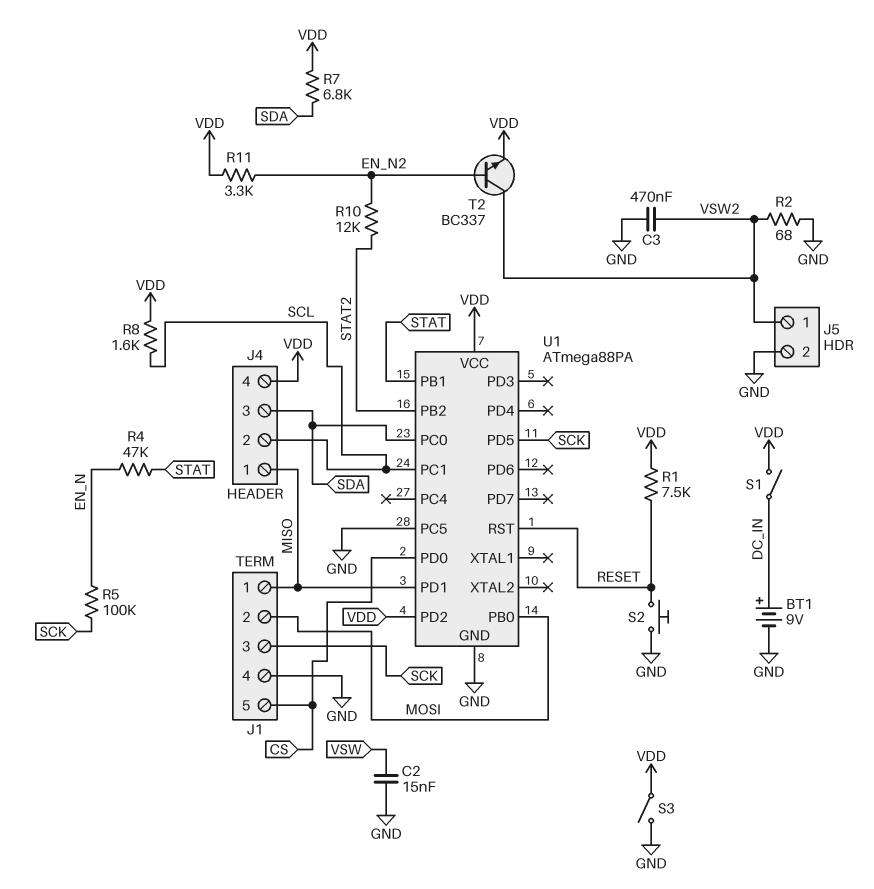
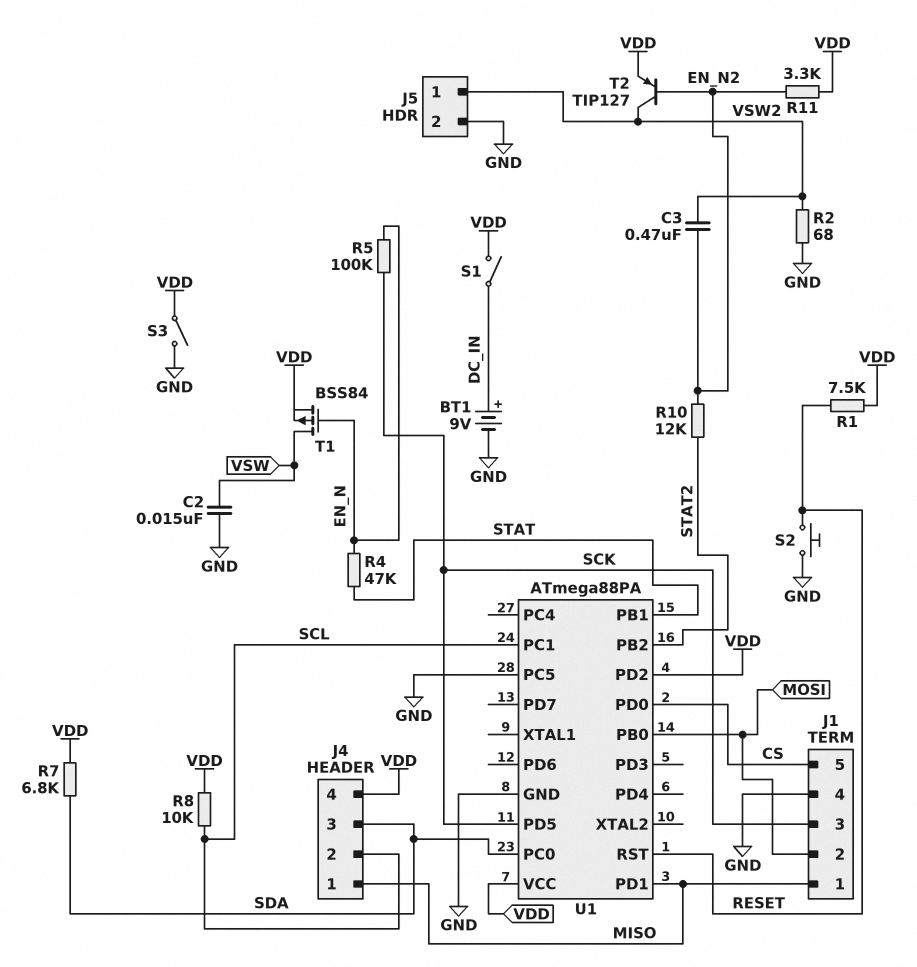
C3: 470nF (GND, VSW2) -> 470nF (EN_N2, VSW2)
R8: 1.6k (SCL, VDD) -> 10k (SCL, VDD)
T1: none -> PMOS BSS84 (G EN_N, D VSW, S VDD)
T2: NPN BC337 (B EN_N2, C VSW2, E VDD) -> PNP TIP127 (B EN_N2, C VSW2, E VDD)

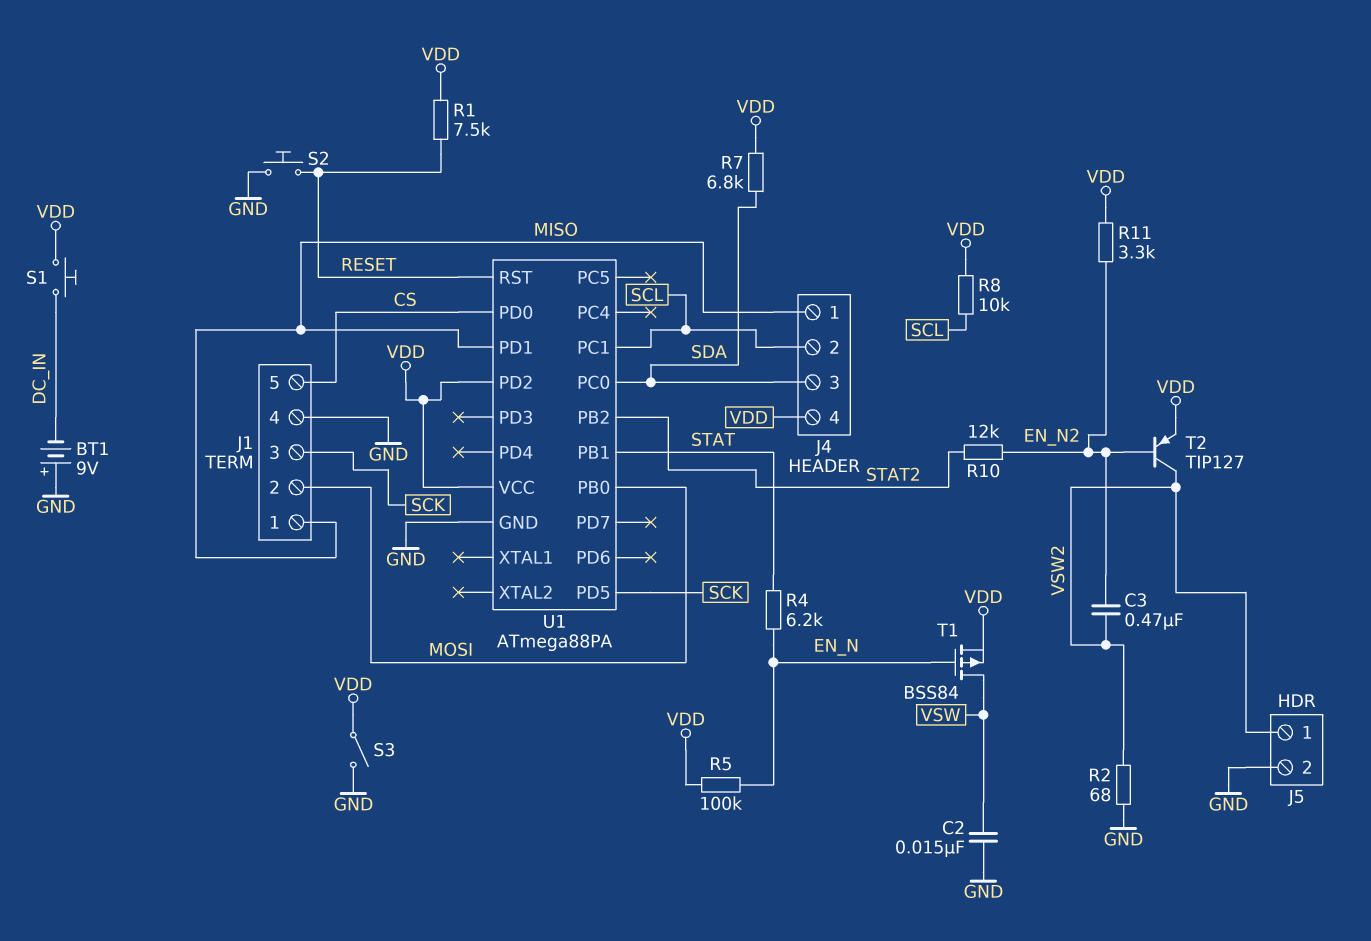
BT1: 9V (plus DC_IN, minus GND) -> 9V (plus GND, minus DC_IN)
R4: 47k (EN_N, STAT) -> 6.2k (EN_N, STAT)
R5: 100k (EN_N, SCK) -> 100k (EN_N, VDD)
S1: switch (DC_IN, VDD) -> button (DC_IN, VDD)
U1 pin PC5: GND -> none

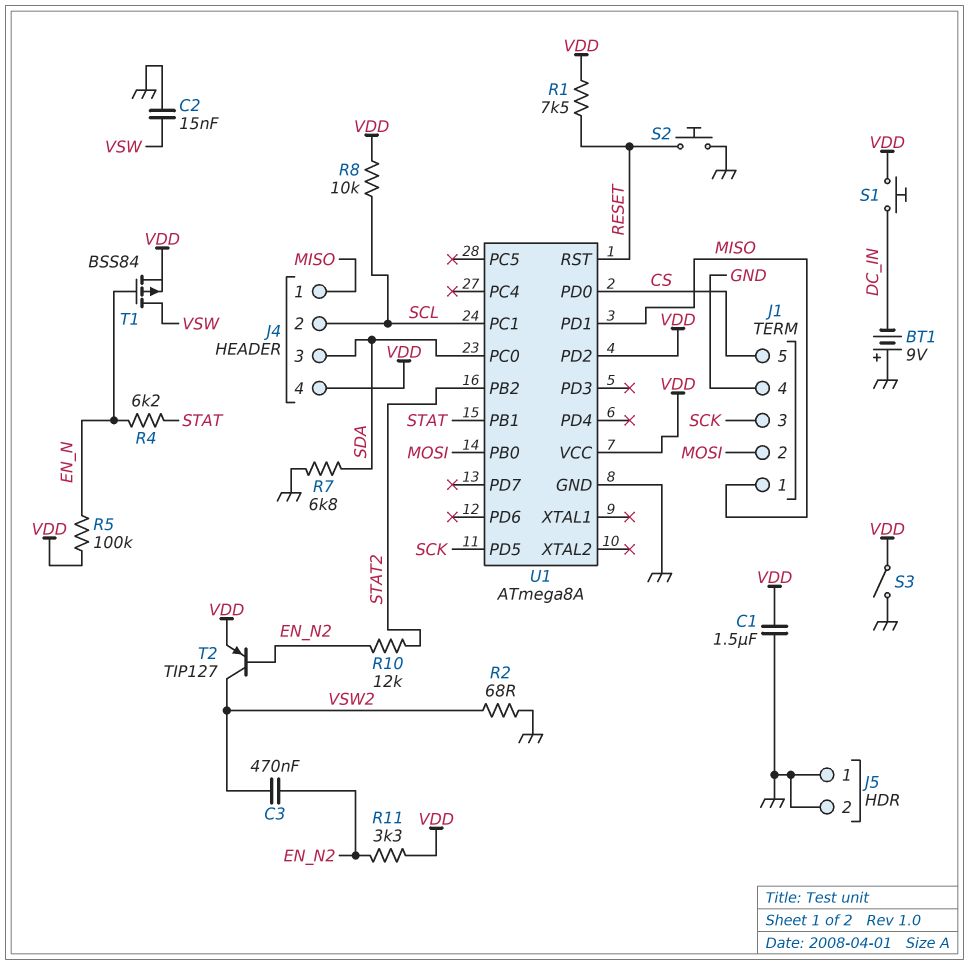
C1: none -> 1.5uF (GND, VDD)
J5 pin 1: VSW2 -> GND
R7: 6.8k (SDA, VDD) -> 6.8k (GND, SDA)
U1: ATmega88PA -> ATmega8A

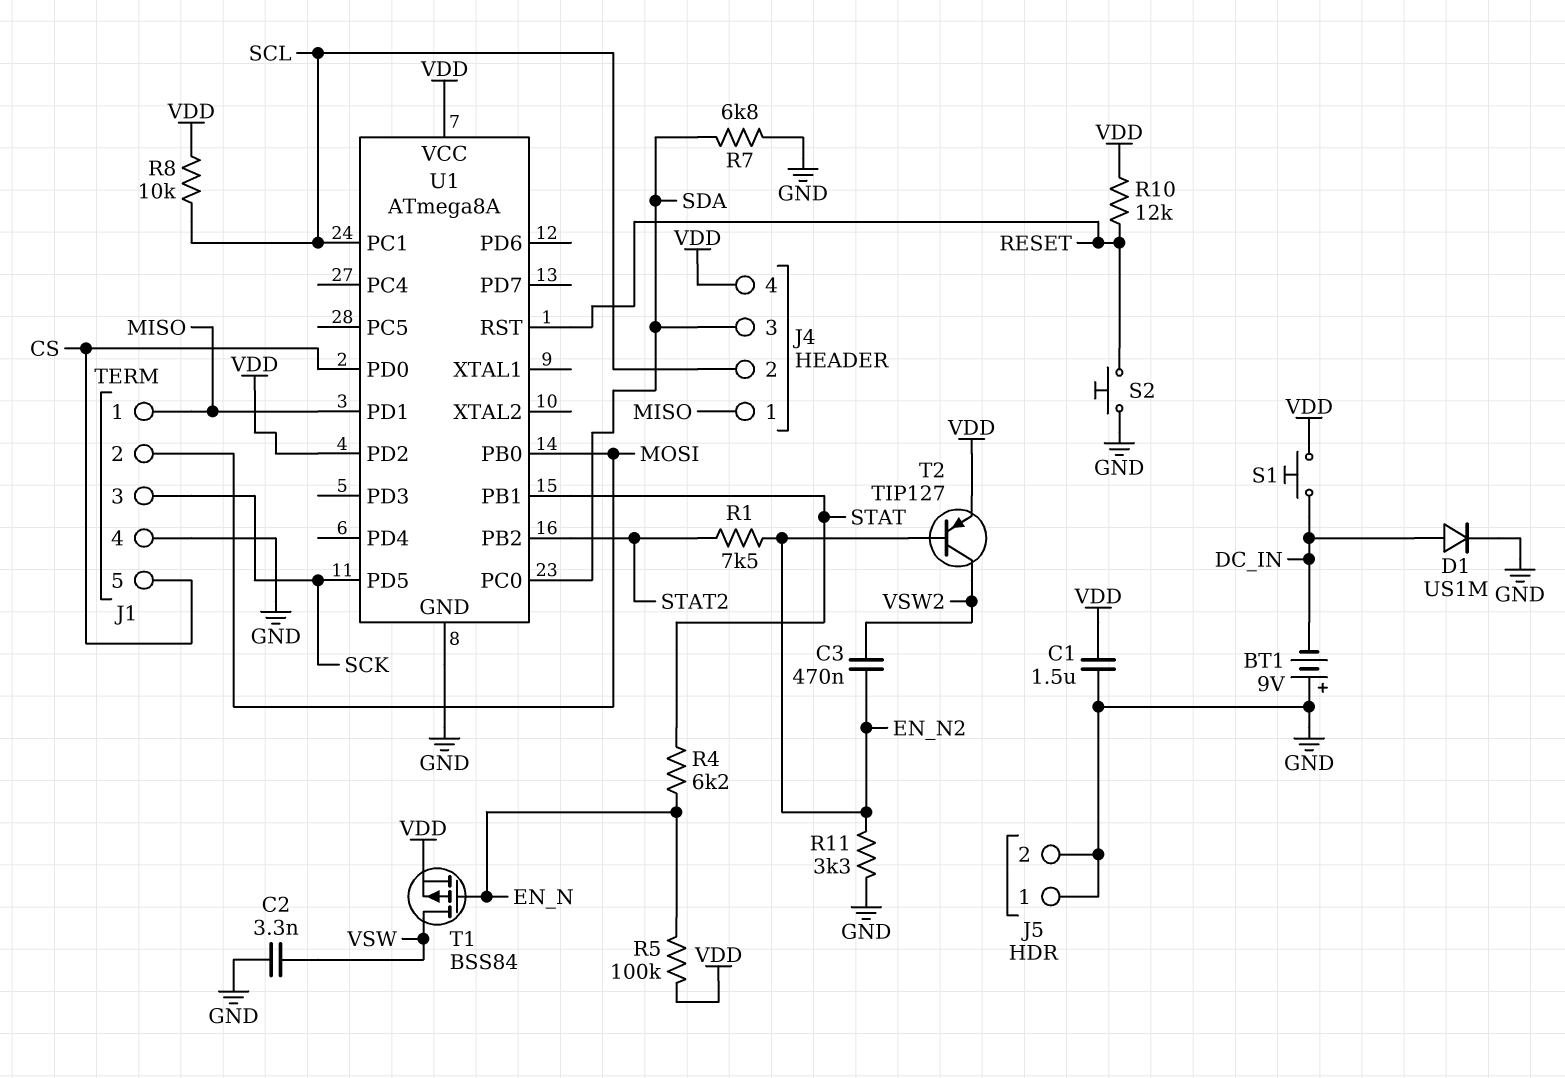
C2: 15nF (GND, VSW) -> 3.3nF (GND, VSW)
D1: none -> diode US1M (A DC_IN, K GND)
R1: 7.5k (RESET, VDD) -> 7.5k (EN_N2, STAT2)
R2: 68 (GND, VSW2) -> none
R10: 12k (EN_N2, STAT2) -> 12k (RESET, VDD)
R11: 3.3k (EN_N2, VDD) -> 3.3k (EN_N2, GND)
S3: switch (GND, VDD) -> none

